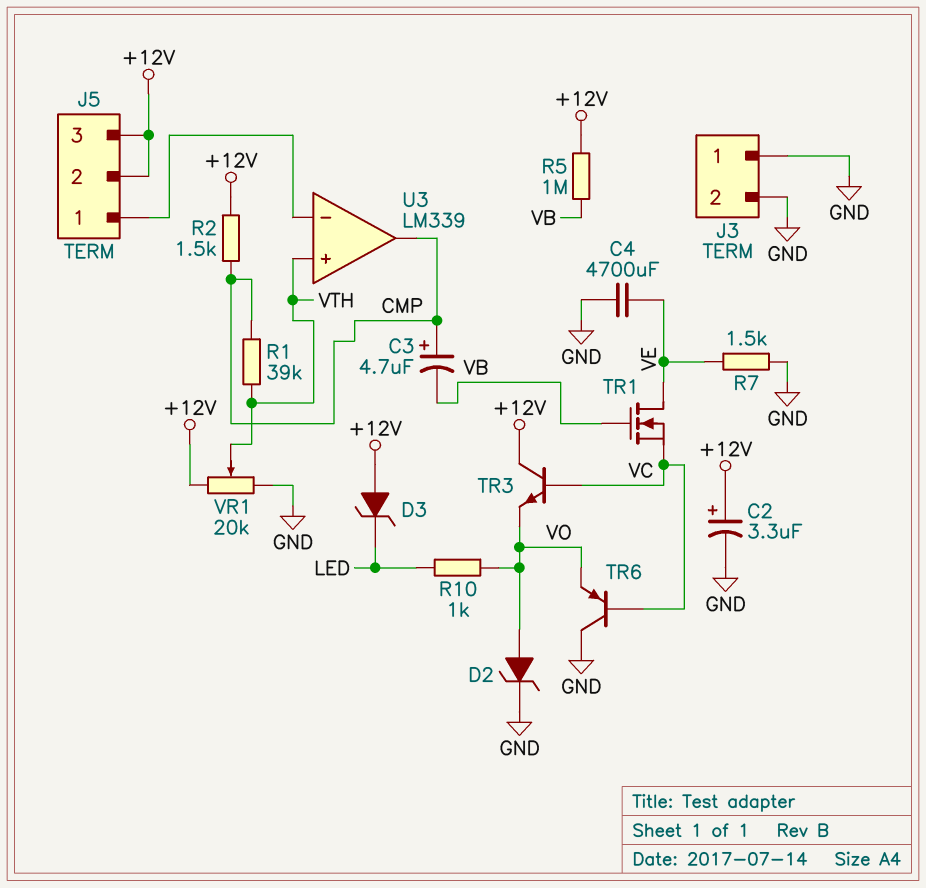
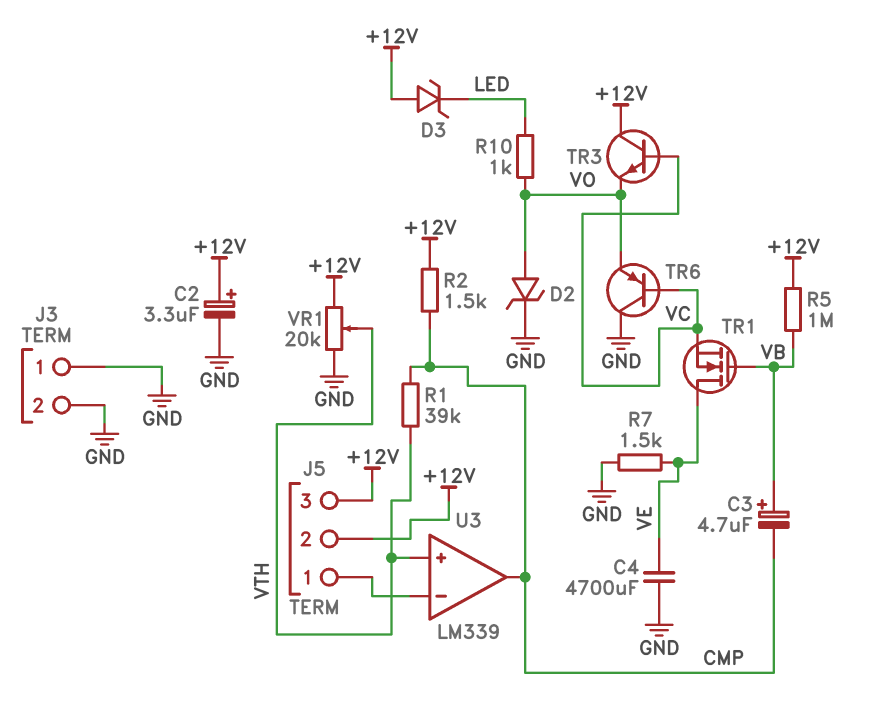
C3: 4.7uF (plus CMP, minus VB) -> 4.7uF (plus VB, minus CMP)

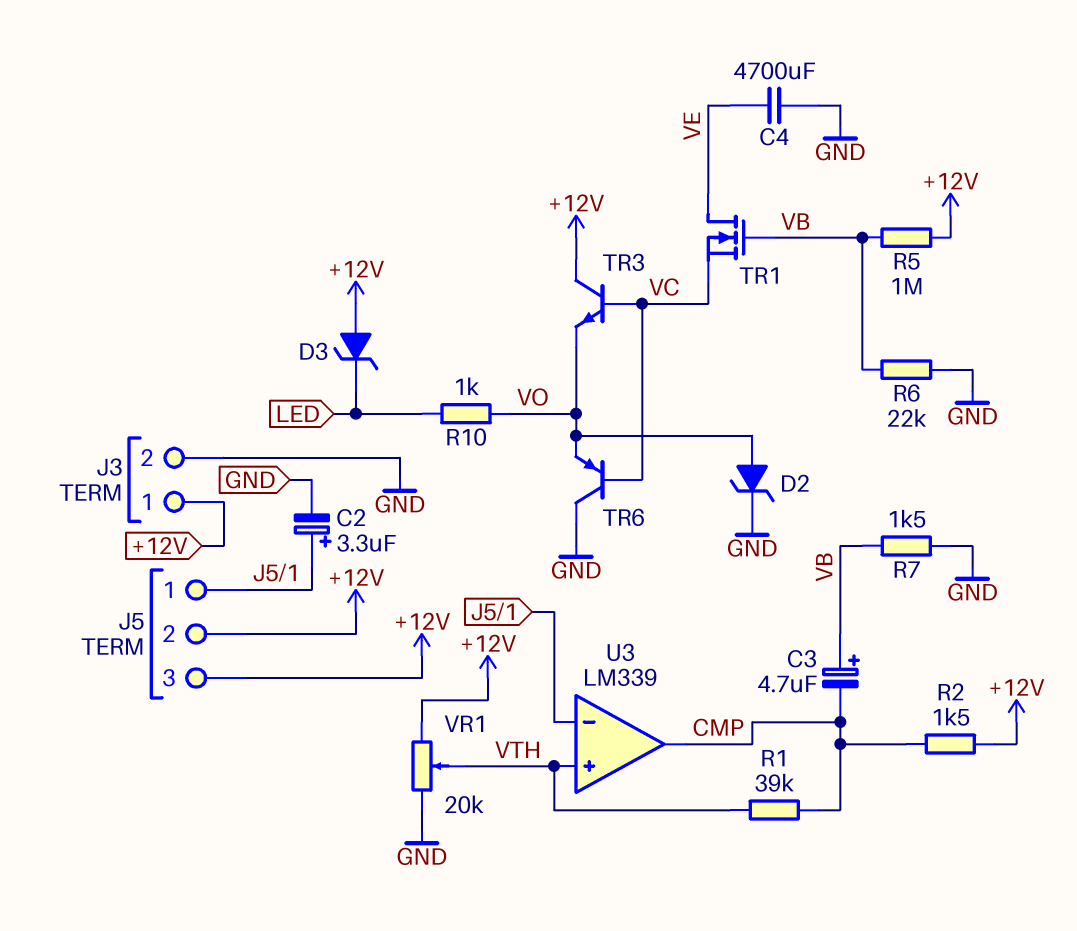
C2: 3.3uF (plus +12V, minus GND) -> 3.3uF (plus J5/1, minus GND)
J3 pin 1: GND -> +12V
R6: none -> 22k (GND, VB)
R7: 1.5k (GND, VE) -> 1.5k (GND, VB)

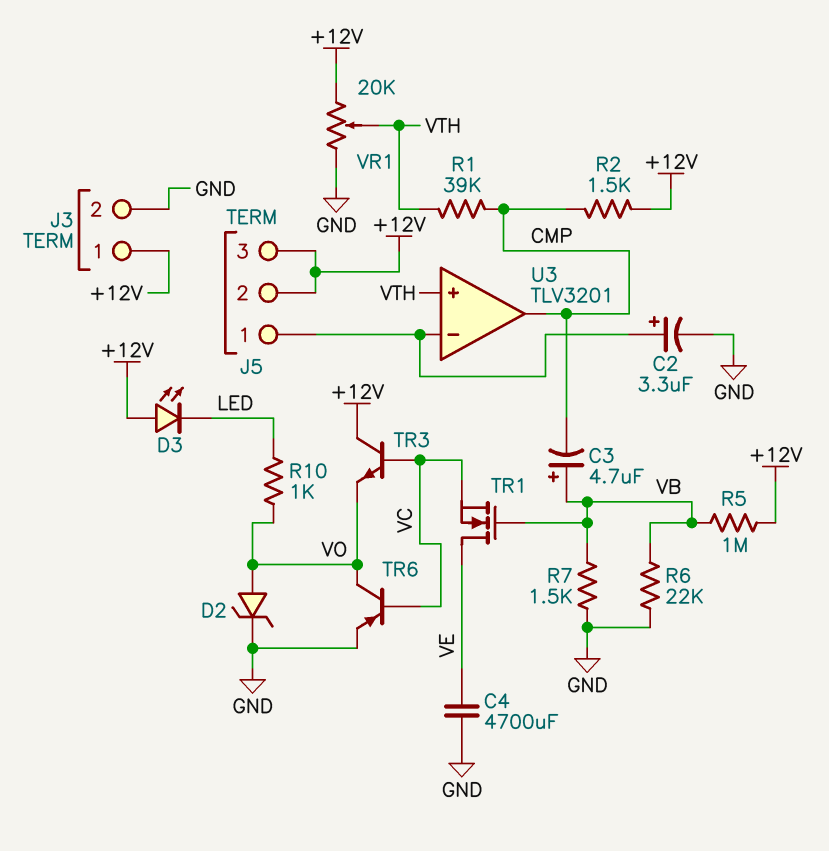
D3: zener (A +12V, K LED) -> LED (A +12V, K LED)
TR6: PNP (B VC, C GND, E VO) -> PNP (B VC, C VO, E GND)
U3: LM339 -> TLV3201

